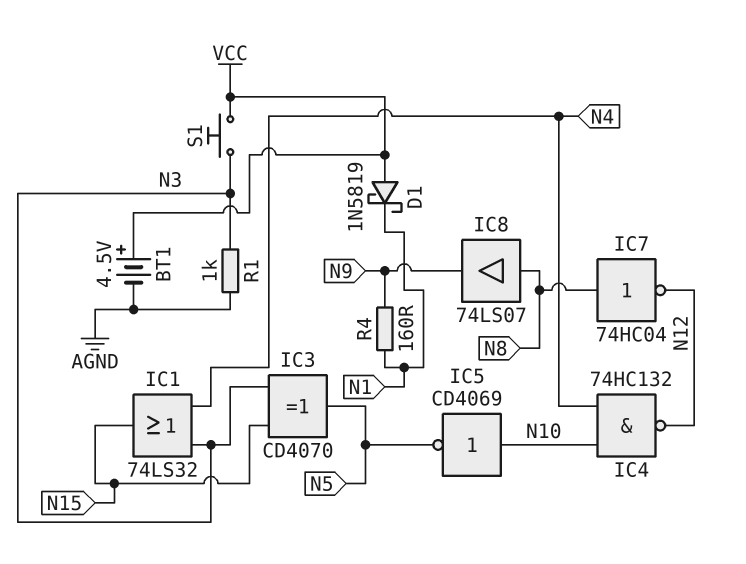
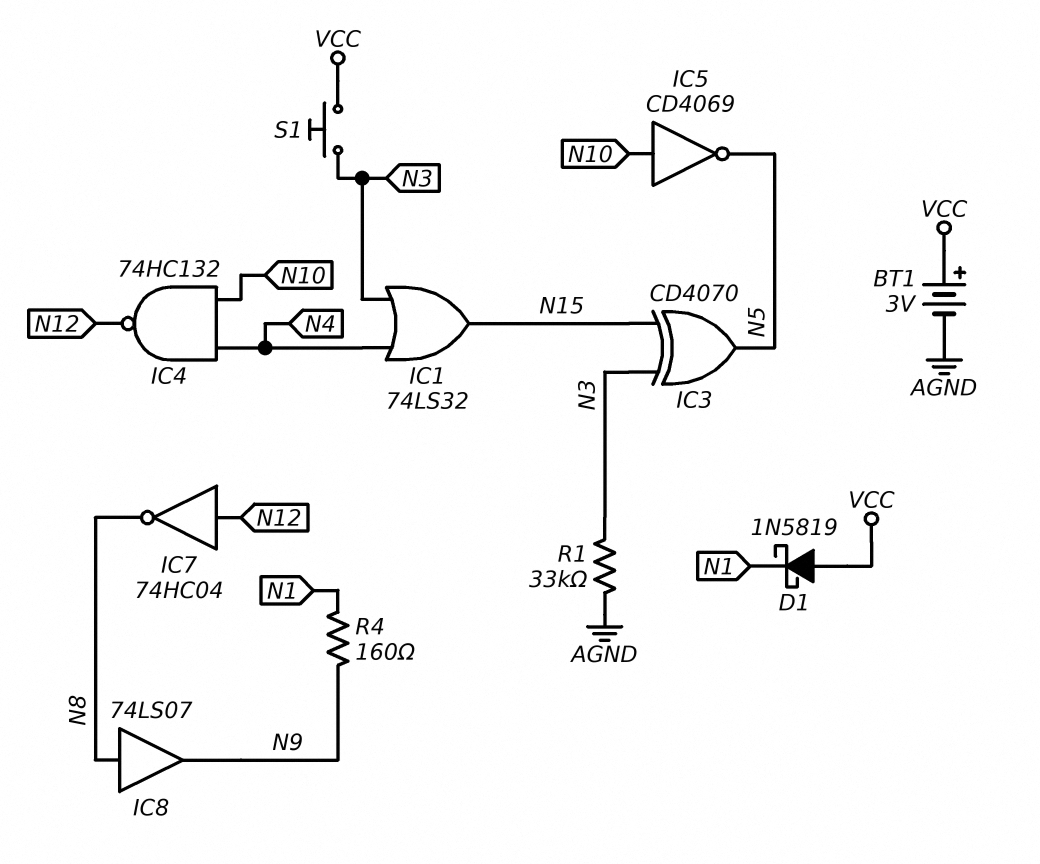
BT1: 4.5V (plus VCC, minus AGND) -> 3V (plus VCC, minus AGND)
IC7: NOT 74HC04 (in N8, out N12) -> NOT 74HC04 (in N12, out N8)
R1: 1k (AGND, N3) -> 33k (AGND, N3)

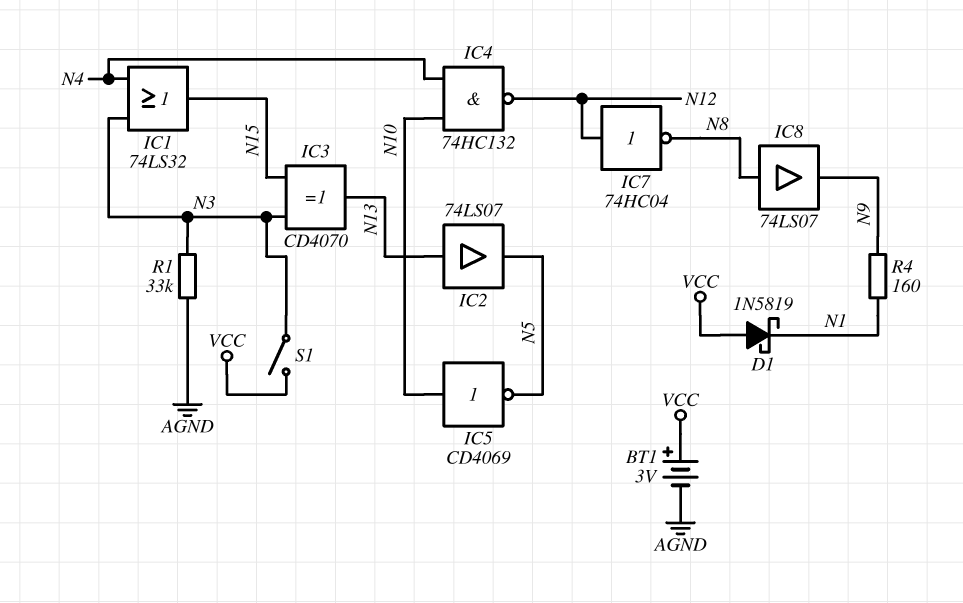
IC2: none -> buffer 74LS07 (in N13, out N5)
IC3: XOR CD4070 (in N3, in N15, out N5) -> XOR CD4070 (in N3, in N15, out N13)
S1: button (N3, VCC) -> switch (N3, VCC)

